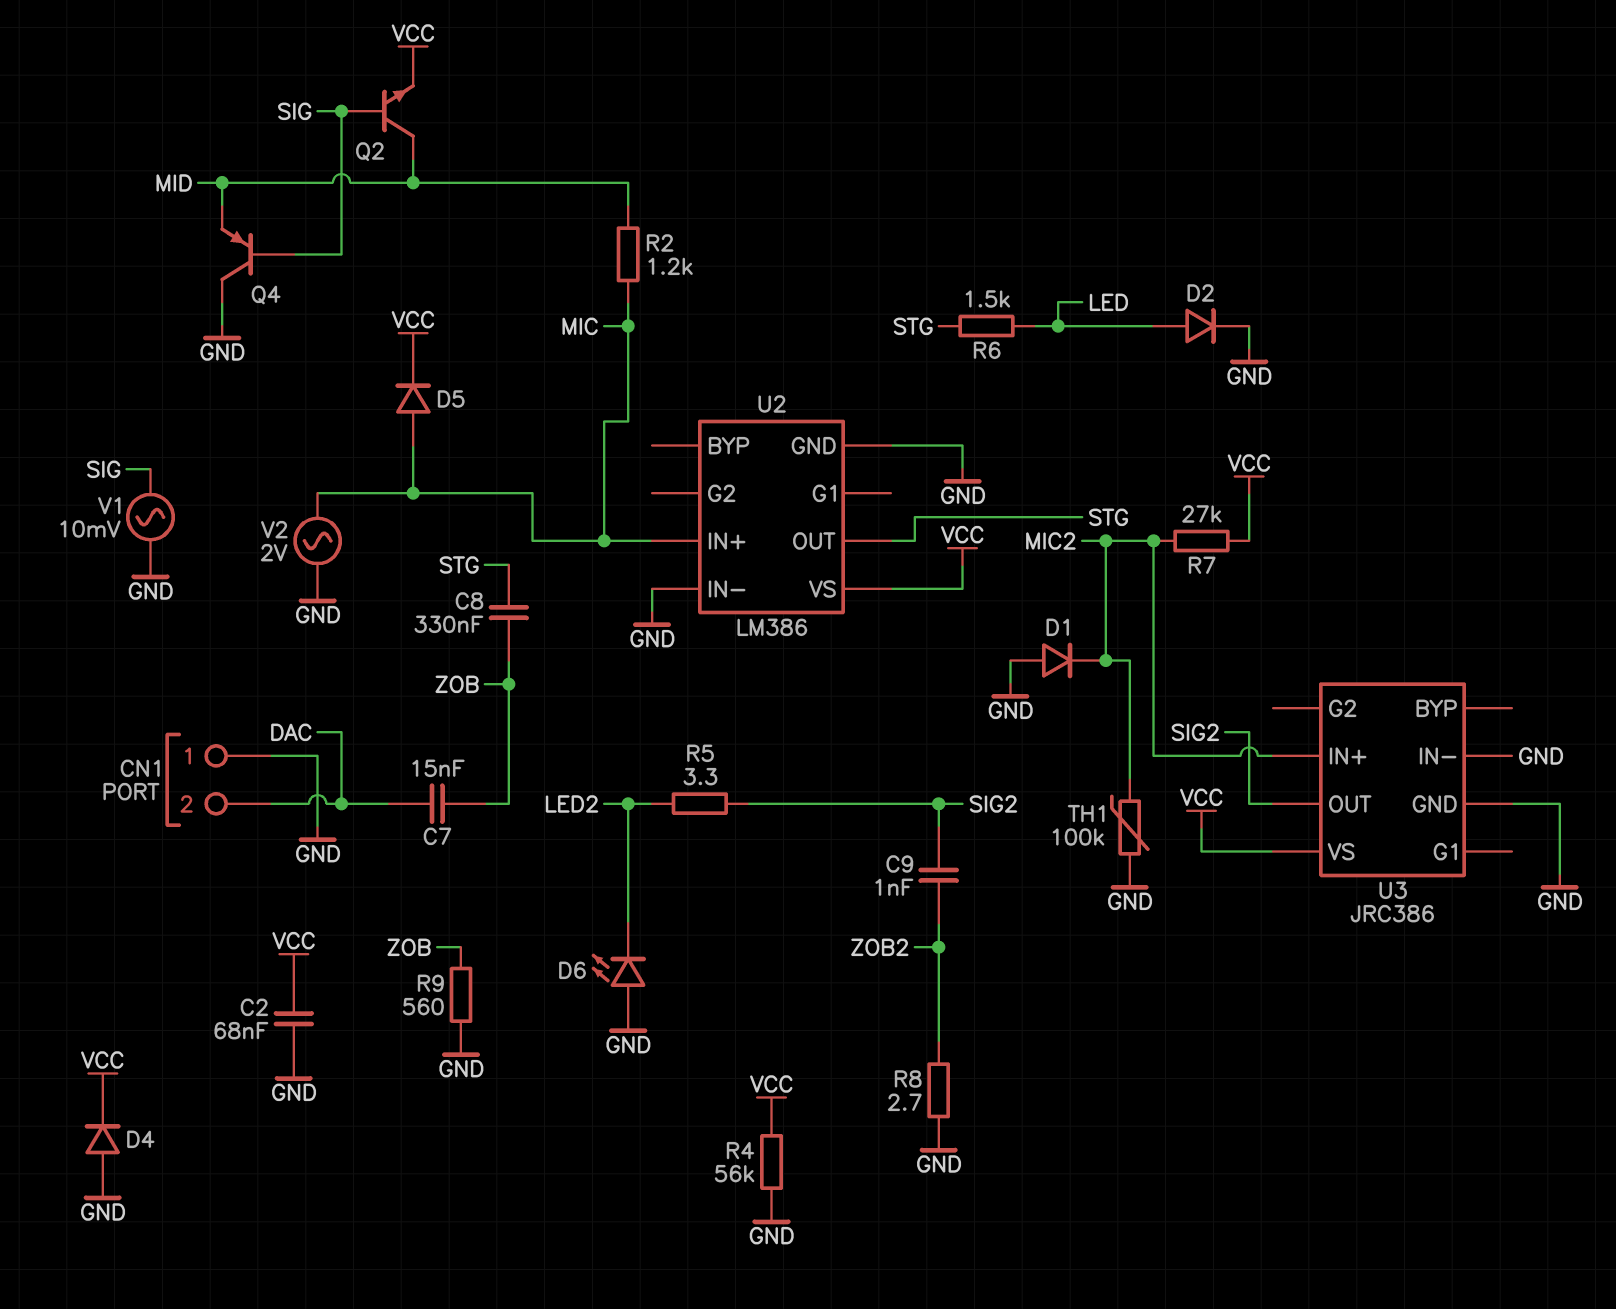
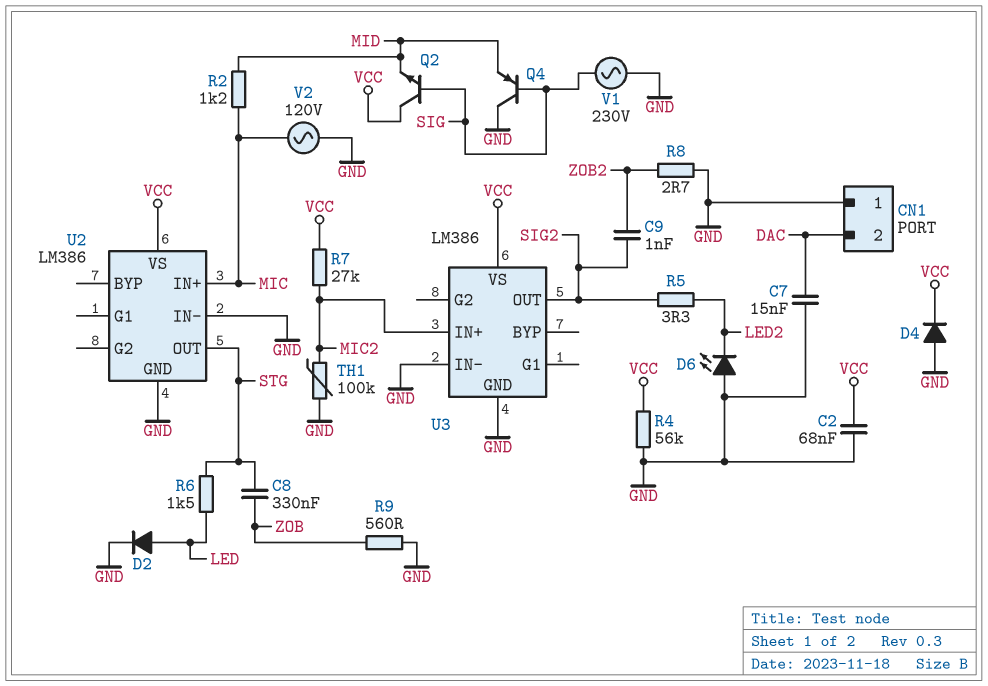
C7: 15nF (DAC, ZOB) -> 15nF (DAC, GND)
D1: diode (A GND, K MIC2) -> none
D5: diode (A MIC, K VCC) -> none
Q2: NPN (B SIG, C MID, E VCC) -> NPN (B SIG, C VCC, E MID)
U3: JRC386 -> LM386
V1: AC 10mV (GND, SIG) -> AC 230V (GND, SIG)
V2: AC 2V (GND, MIC) -> AC 120V (GND, MIC)

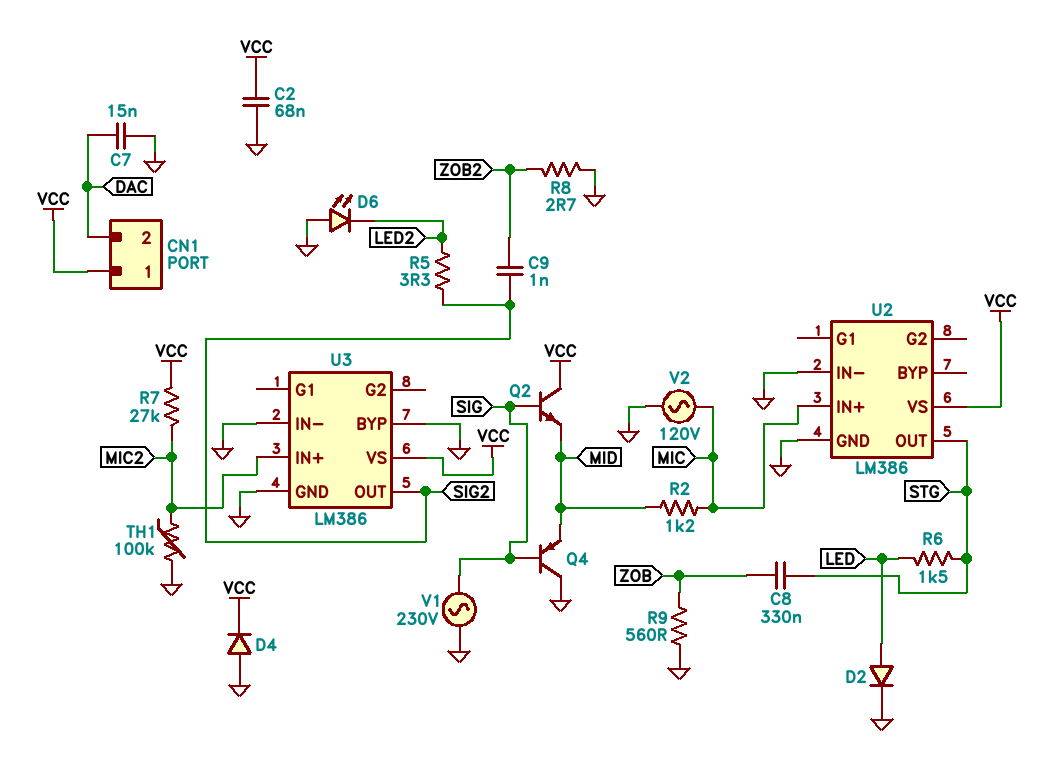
CN1 pin 1: GND -> VCC
R4: 56k (GND, VCC) -> none
U3 pin BYP: none -> GND

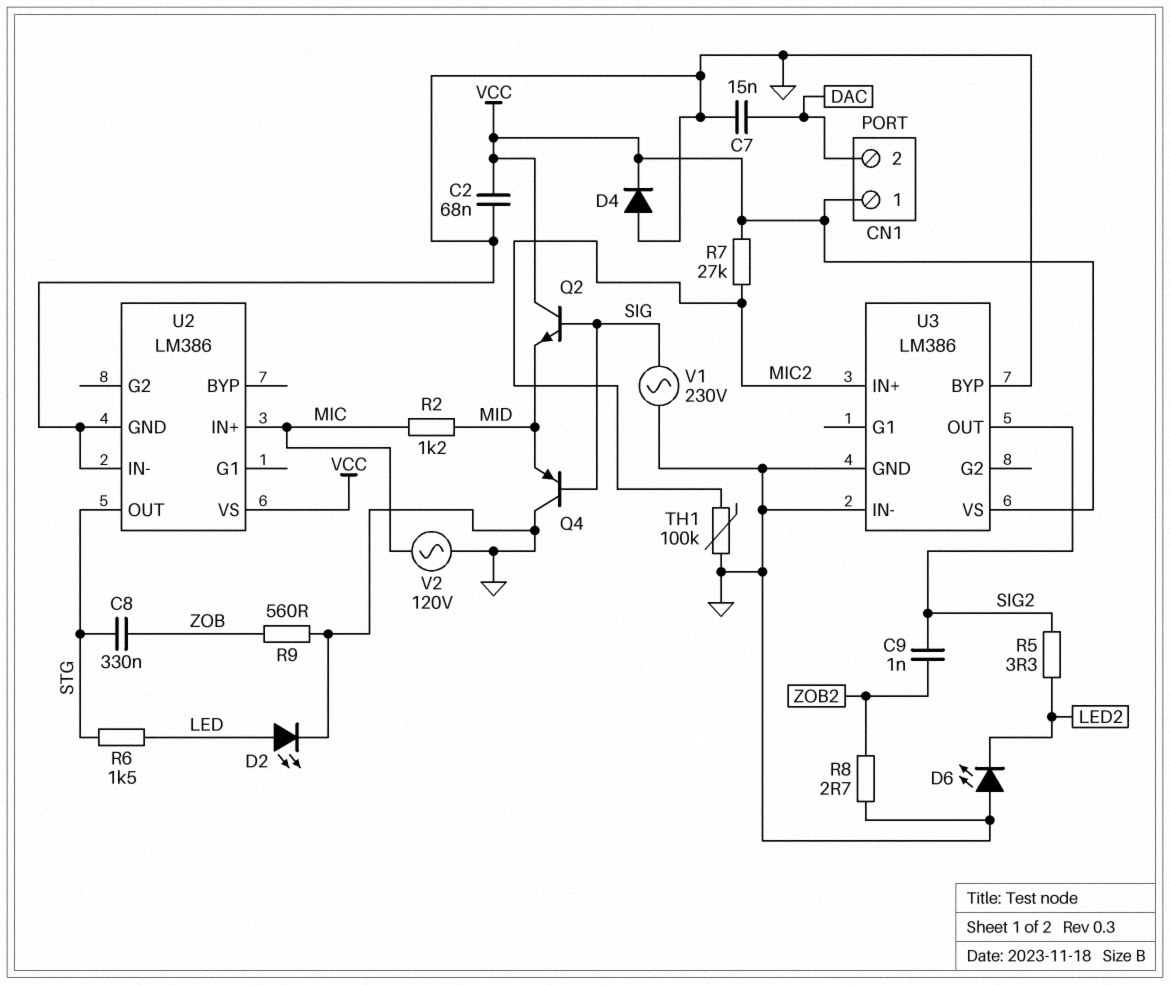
D2: diode (A LED, K GND) -> LED (A LED, K GND)

